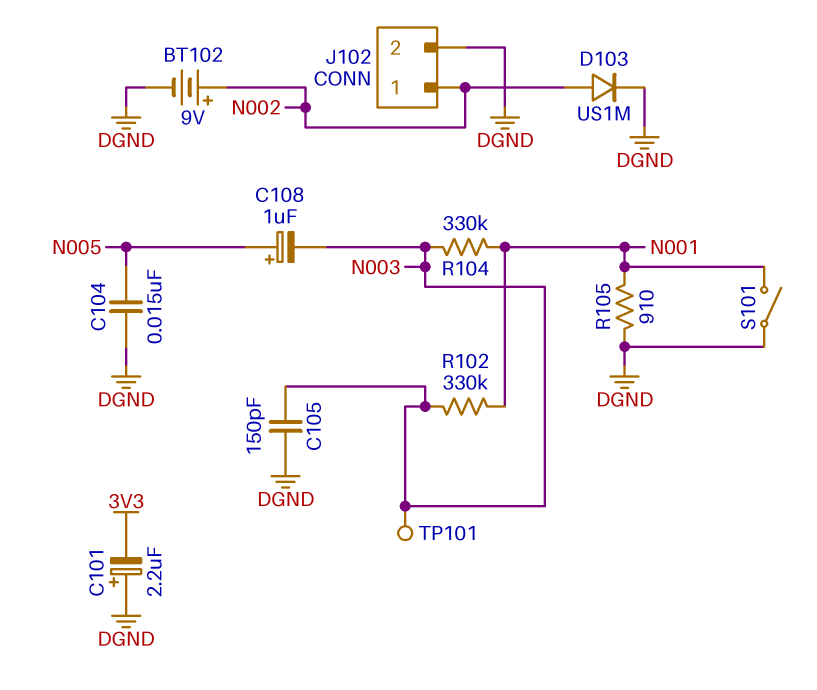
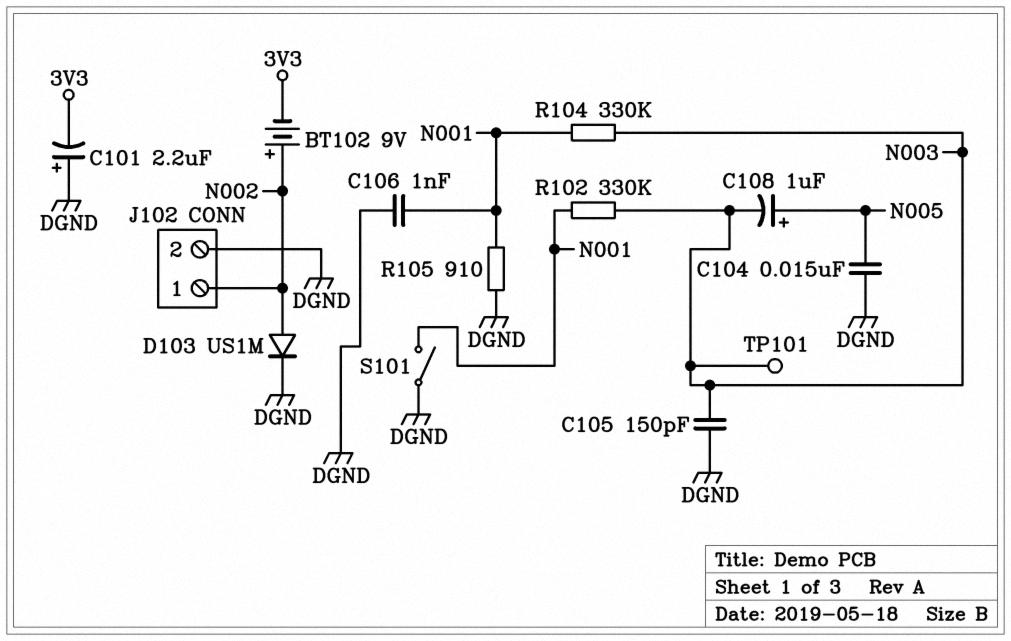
BT102: 9V (plus N002, minus DGND) -> 9V (plus N002, minus 3V3)
C106: none -> 1nF (DGND, N001)

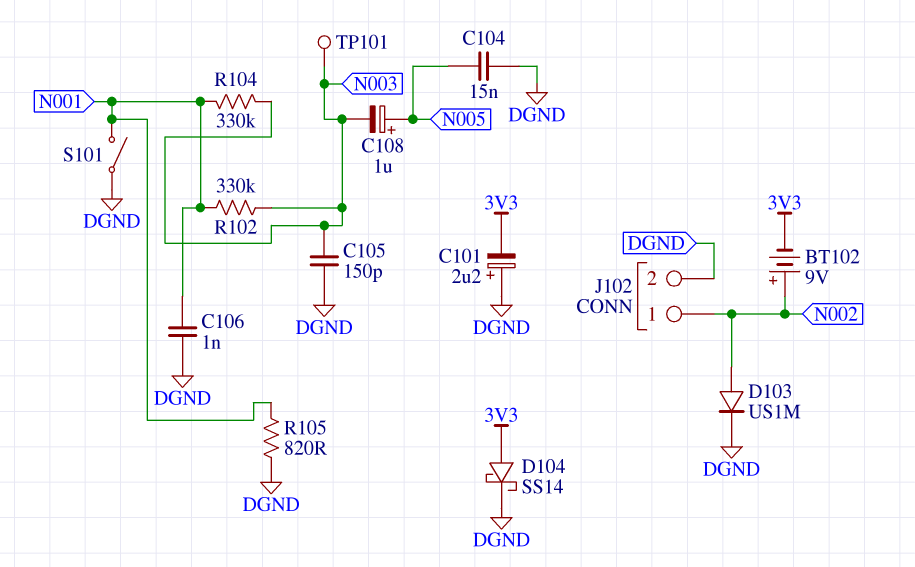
D104: none -> schottky SS14 (A 3V3, K DGND)
R105: 910 (DGND, N001) -> 820 (DGND, N001)

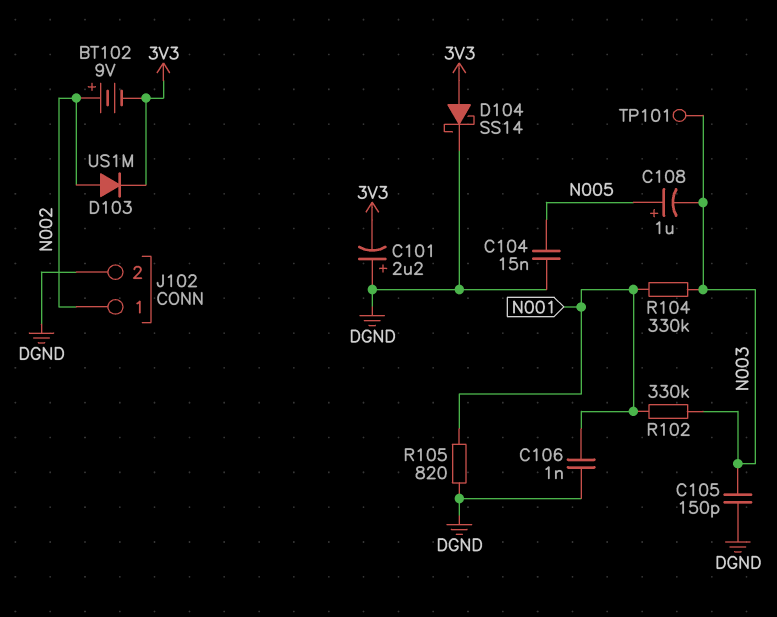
D103: diode US1M (A N002, K DGND) -> diode US1M (A N002, K 3V3)
S101: switch (DGND, N001) -> none

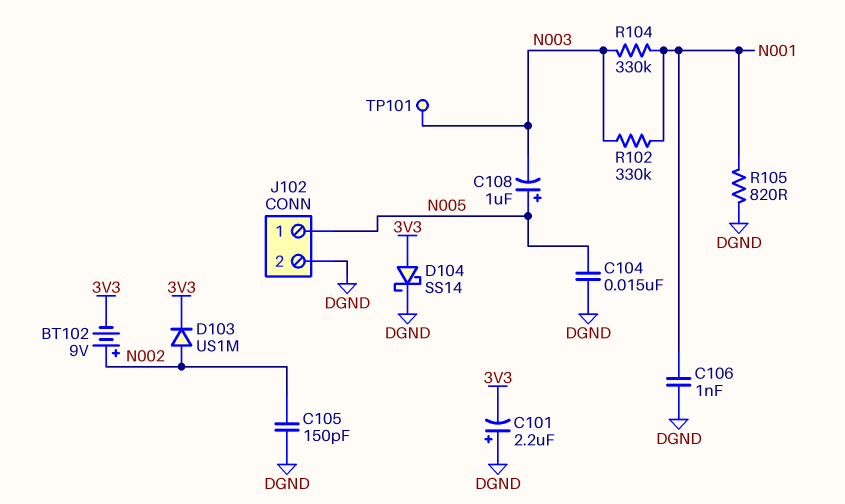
C105: 150pF (DGND, N003) -> 150pF (DGND, N002)
J102 pin 1: N002 -> N005

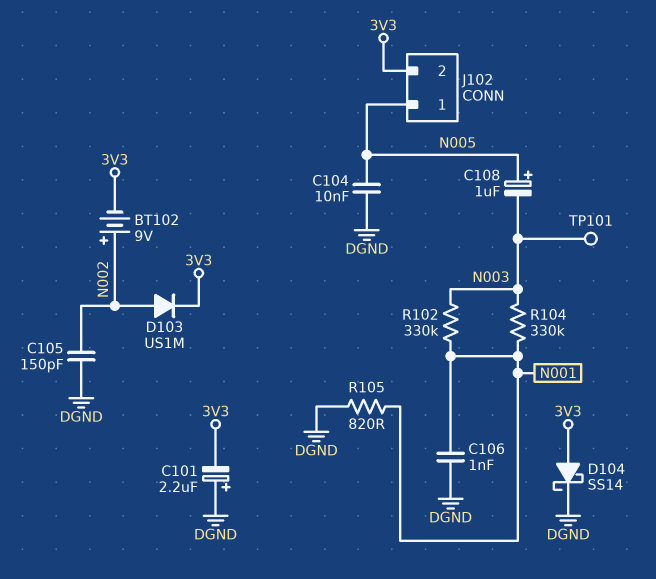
C104: 15nF (DGND, N005) -> 10nF (DGND, N005)
J102 pin 2: DGND -> 3V3

